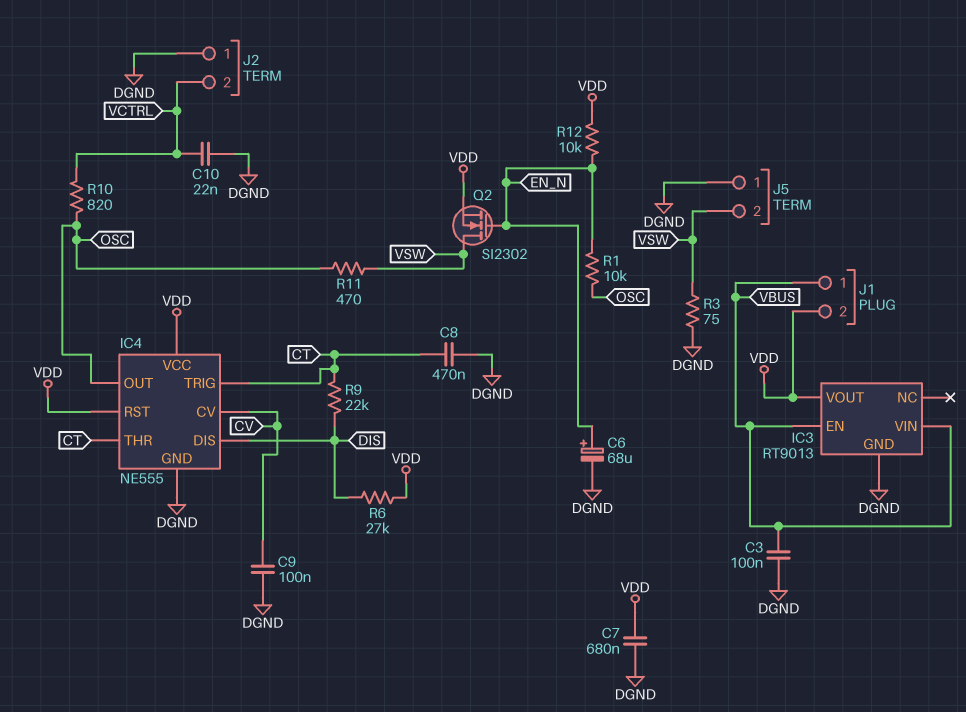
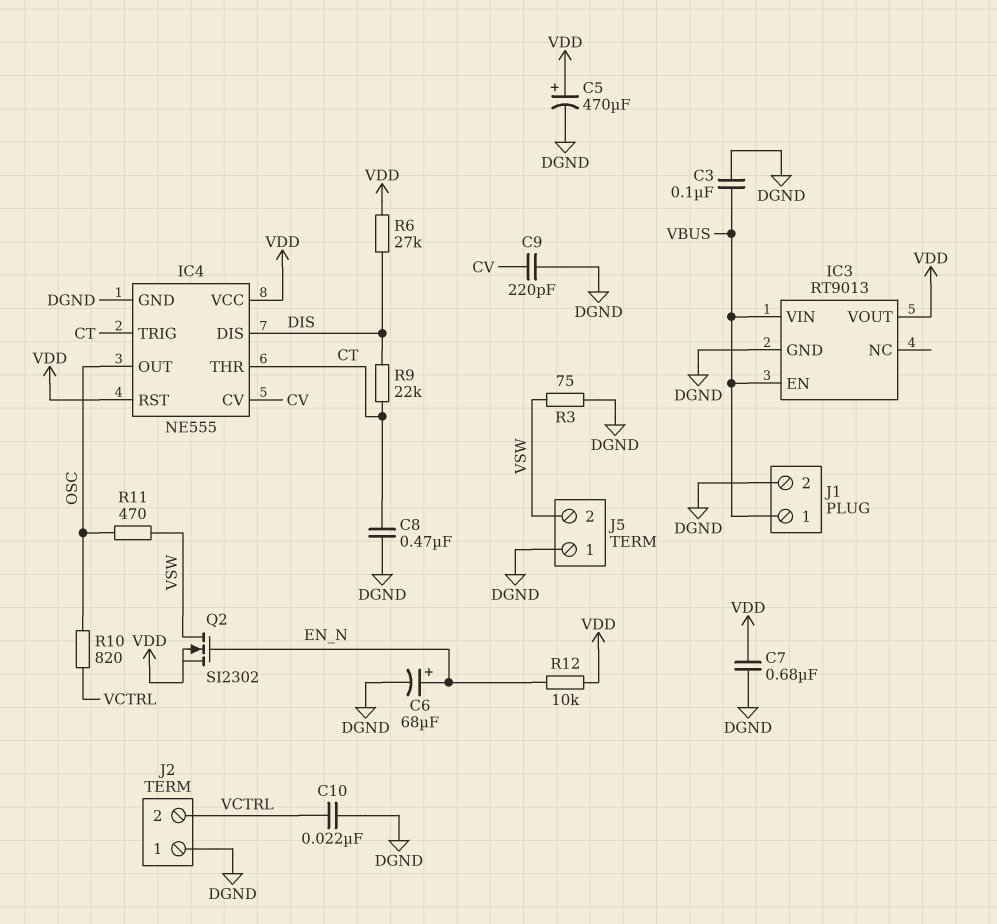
C5: none -> 470uF (plus VDD, minus DGND)
C9: 100nF (CV, DGND) -> 220pF (CV, DGND)
J1 pin 2: VDD -> DGND
R1: 10k (EN_N, OSC) -> none

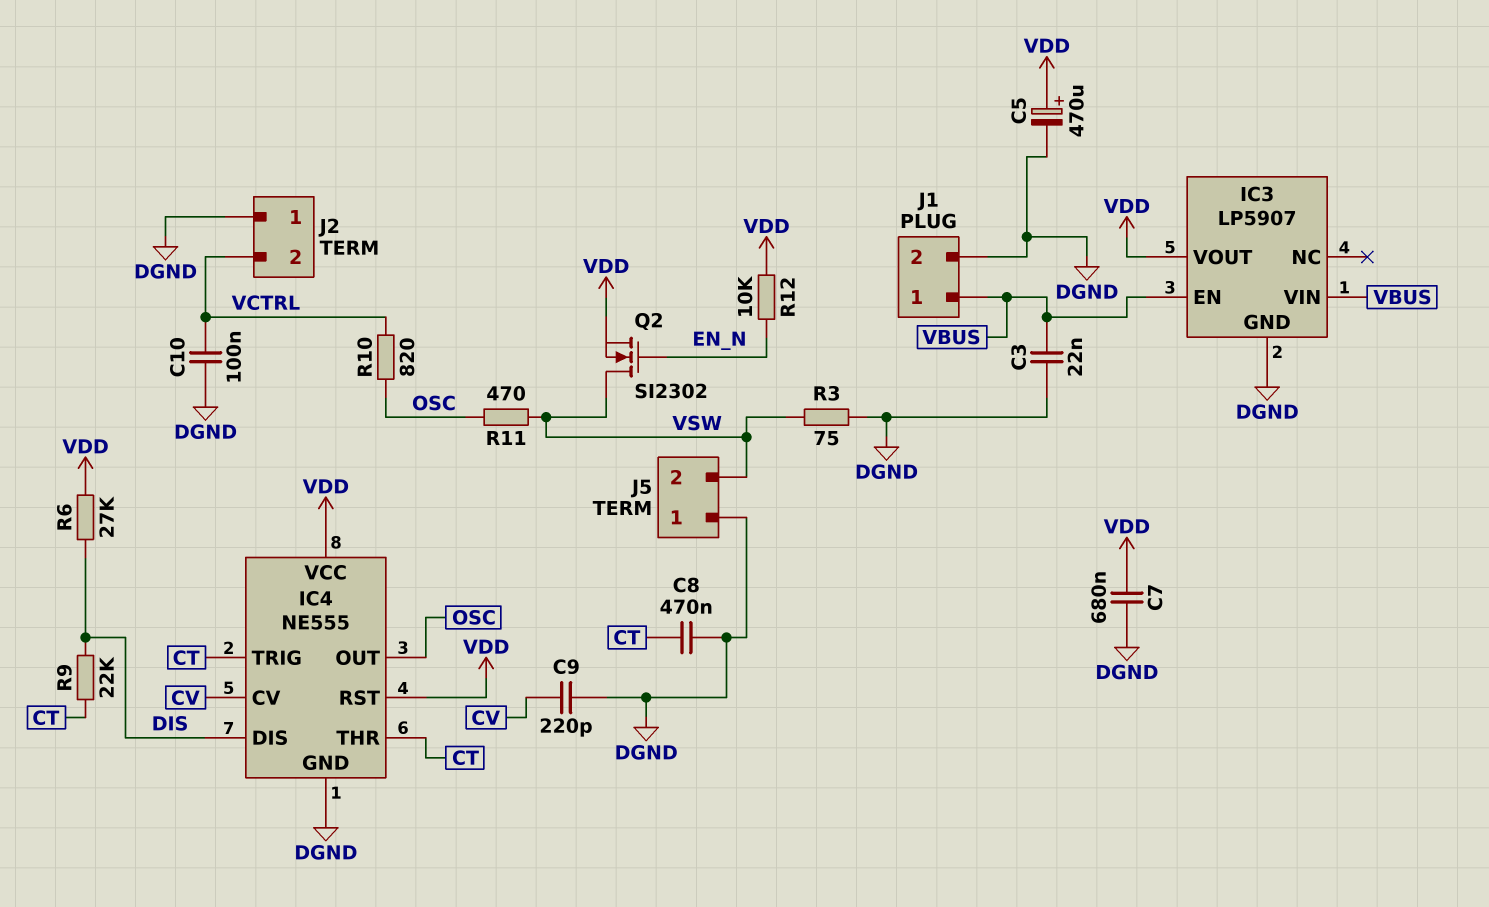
C3: 100nF (DGND, VBUS) -> 22nF (DGND, VBUS)
C6: 68uF (plus EN_N, minus DGND) -> none
C10: 22nF (DGND, VCTRL) -> 100nF (DGND, VCTRL)
IC3: RT9013 -> LP5907

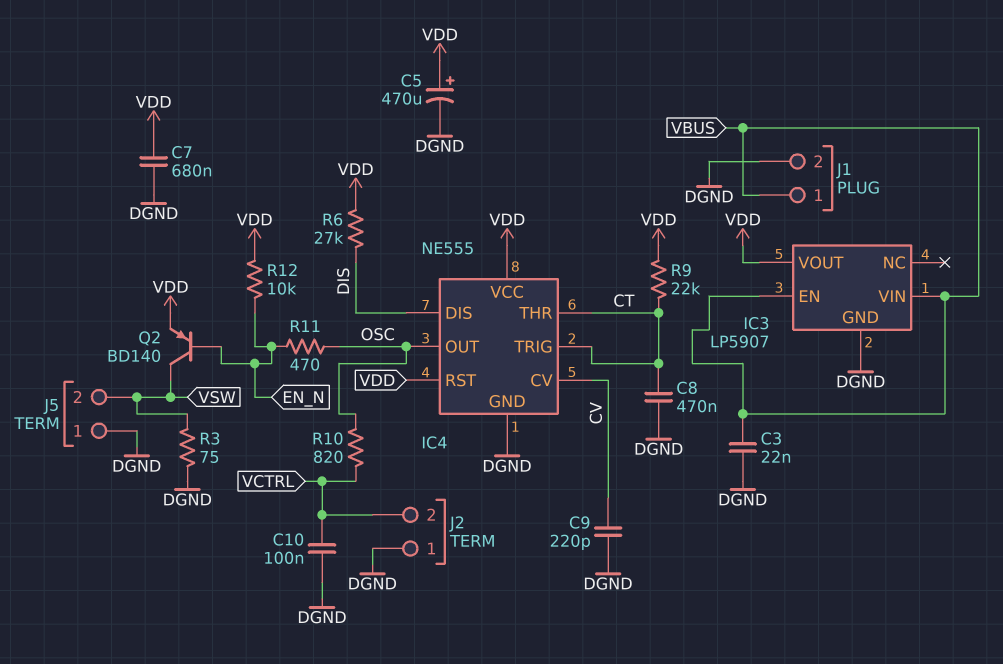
Q2: NMOS SI2302 (G EN_N, D VSW, S VDD) -> PNP BD140 (B EN_N, C VSW, E VDD)
R9: 22k (CT, DIS) -> 22k (CT, VDD)
R11: 470 (OSC, VSW) -> 470 (EN_N, OSC)

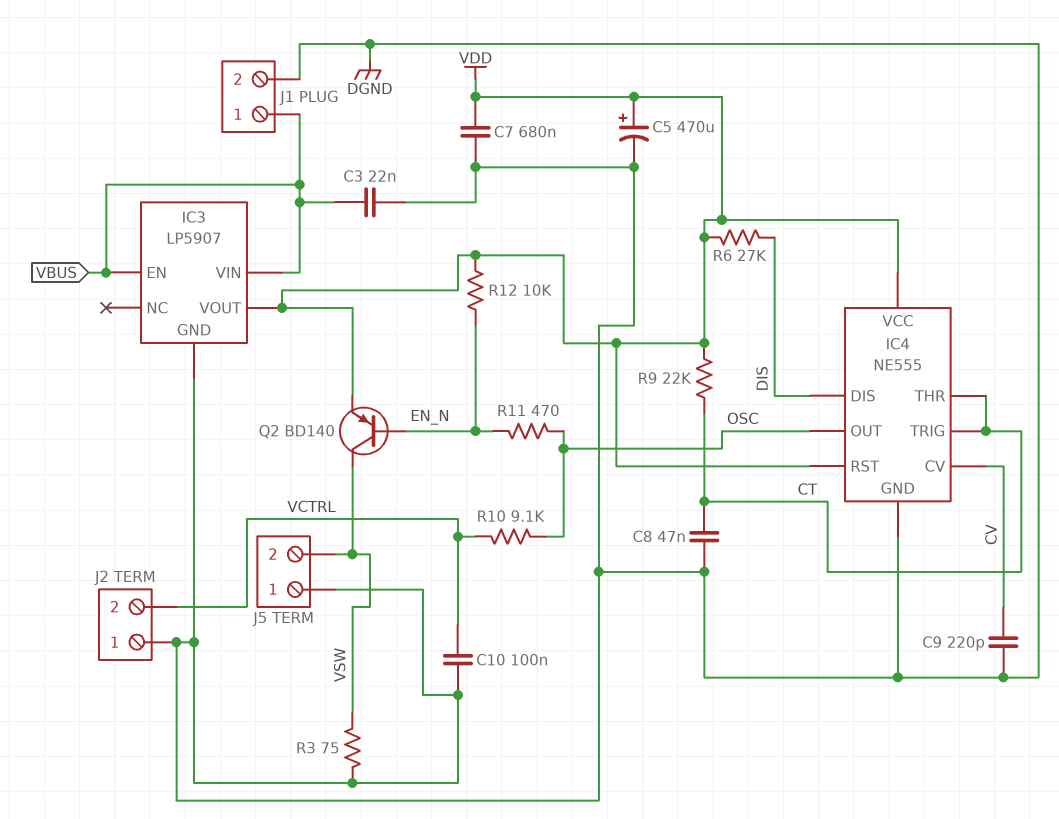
C8: 470nF (CT, DGND) -> 47nF (CT, DGND)
R10: 820 (OSC, VCTRL) -> 9.1k (OSC, VCTRL)

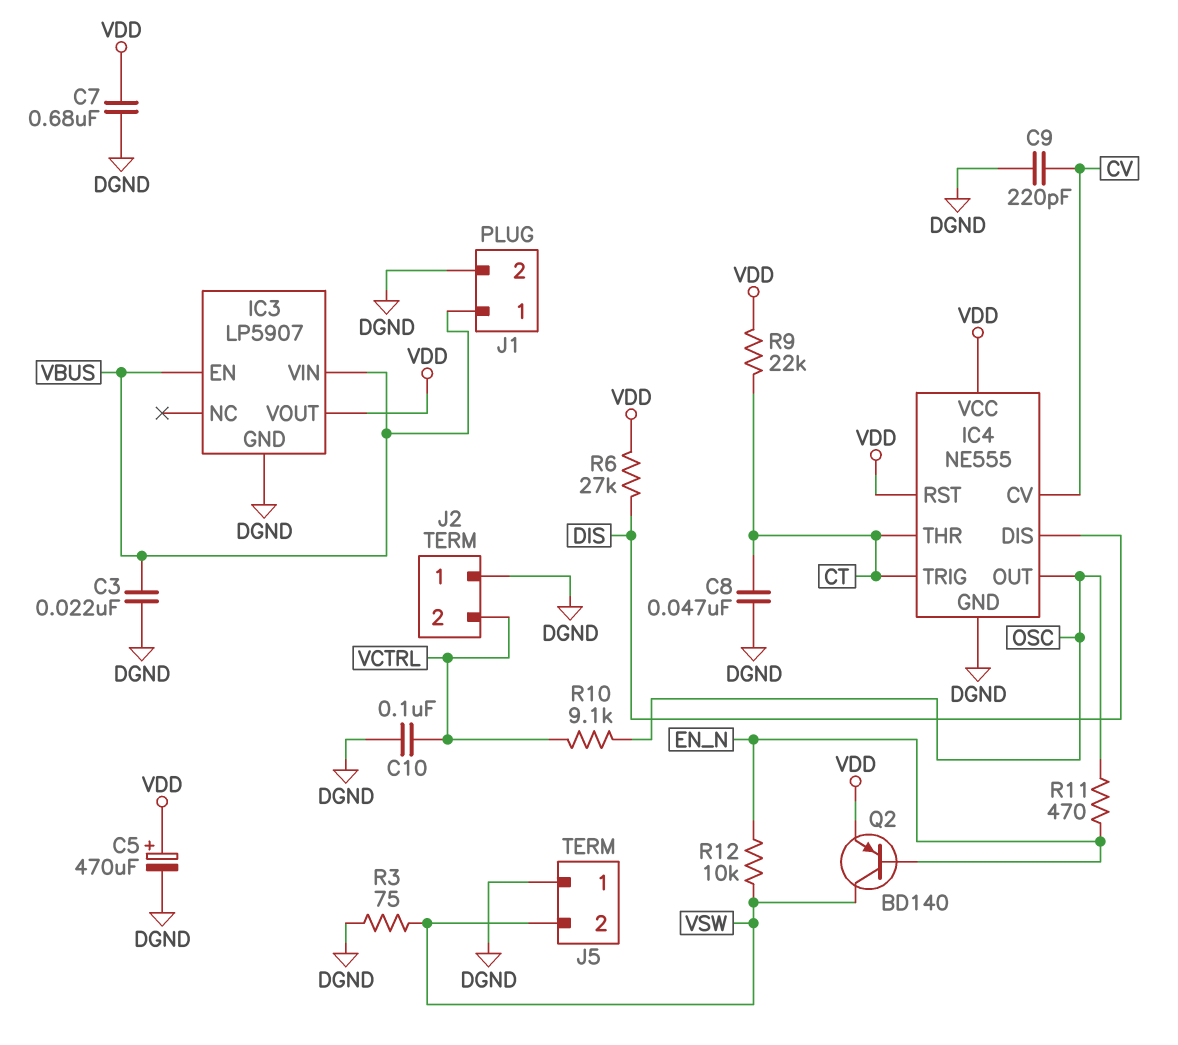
R12: 10k (EN_N, VDD) -> 10k (EN_N, VSW)

